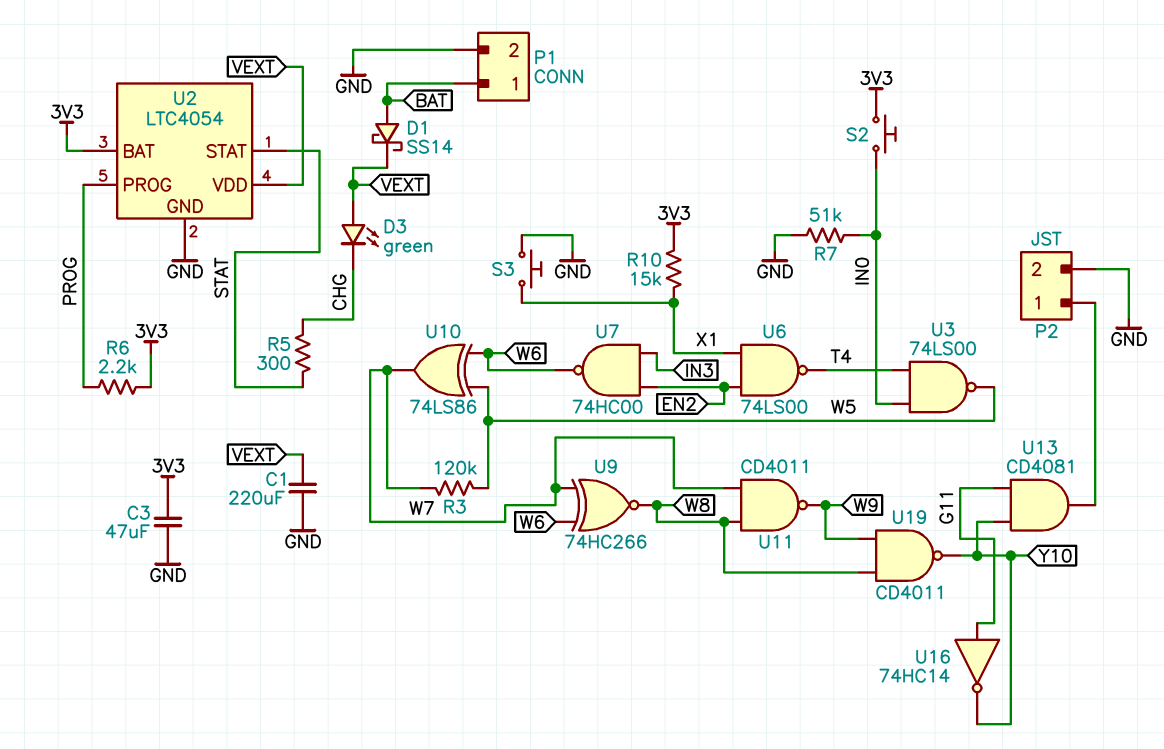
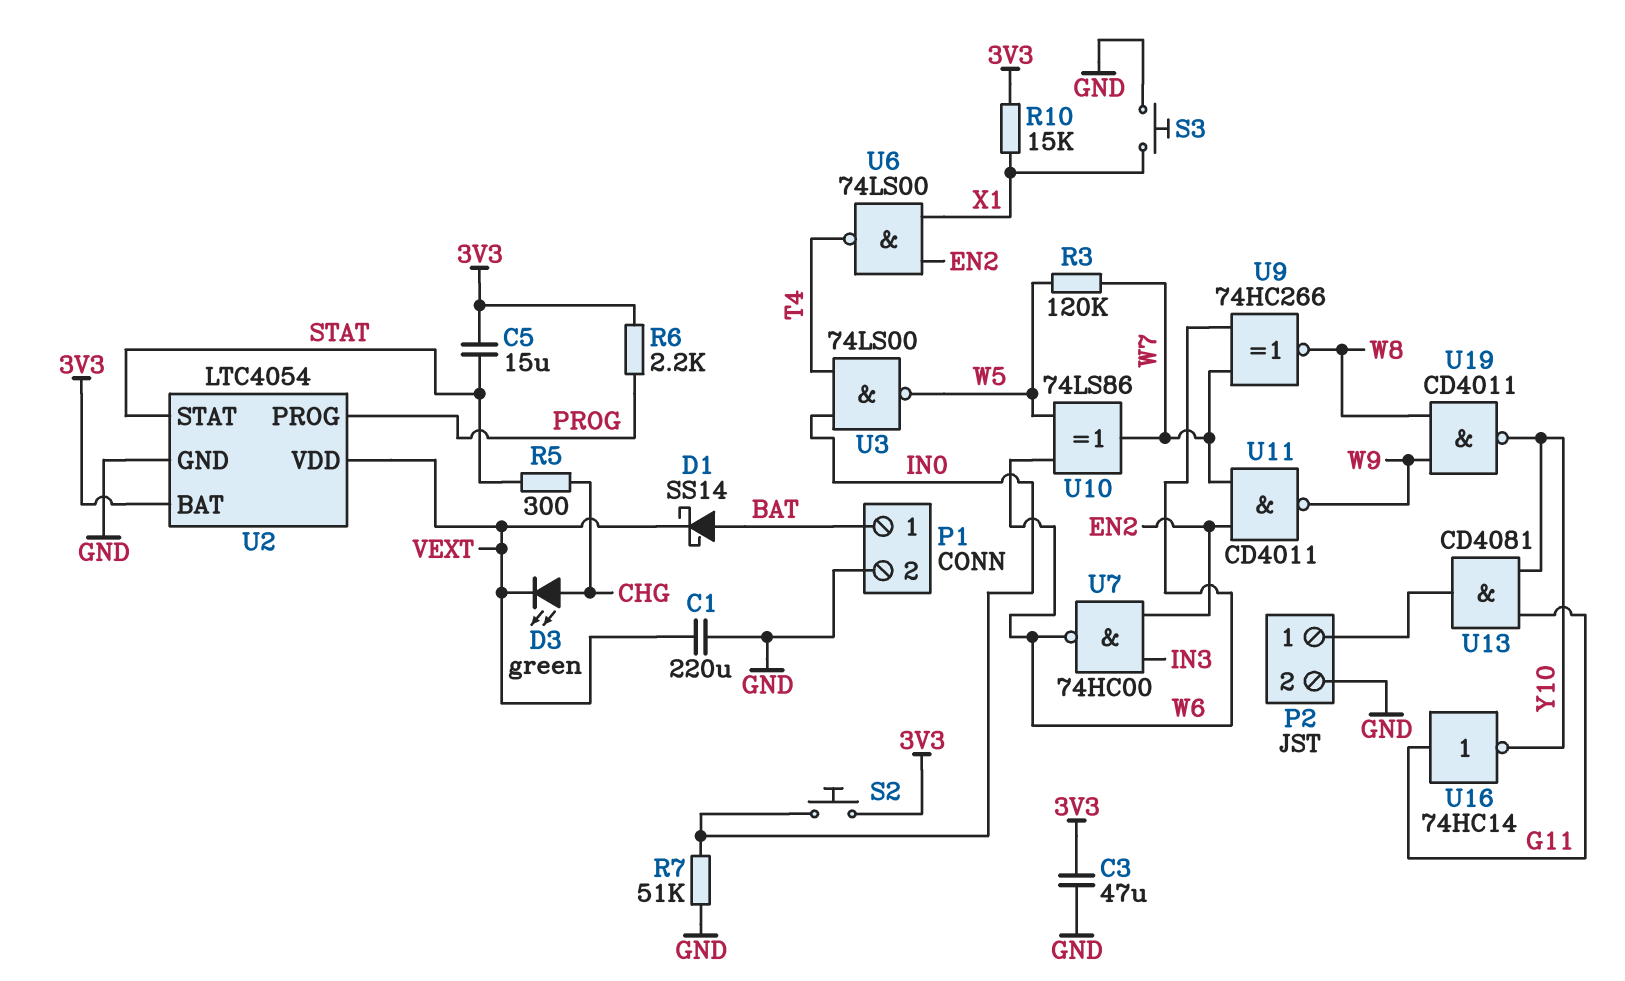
C5: none -> 15uF (3V3, STAT)
D3: LED green (A VEXT, K CHG) -> LED green (A CHG, K VEXT)
U11: NAND CD4011 (in W7, in W8, out W9) -> NAND CD4011 (in EN2, in W7, out W9)

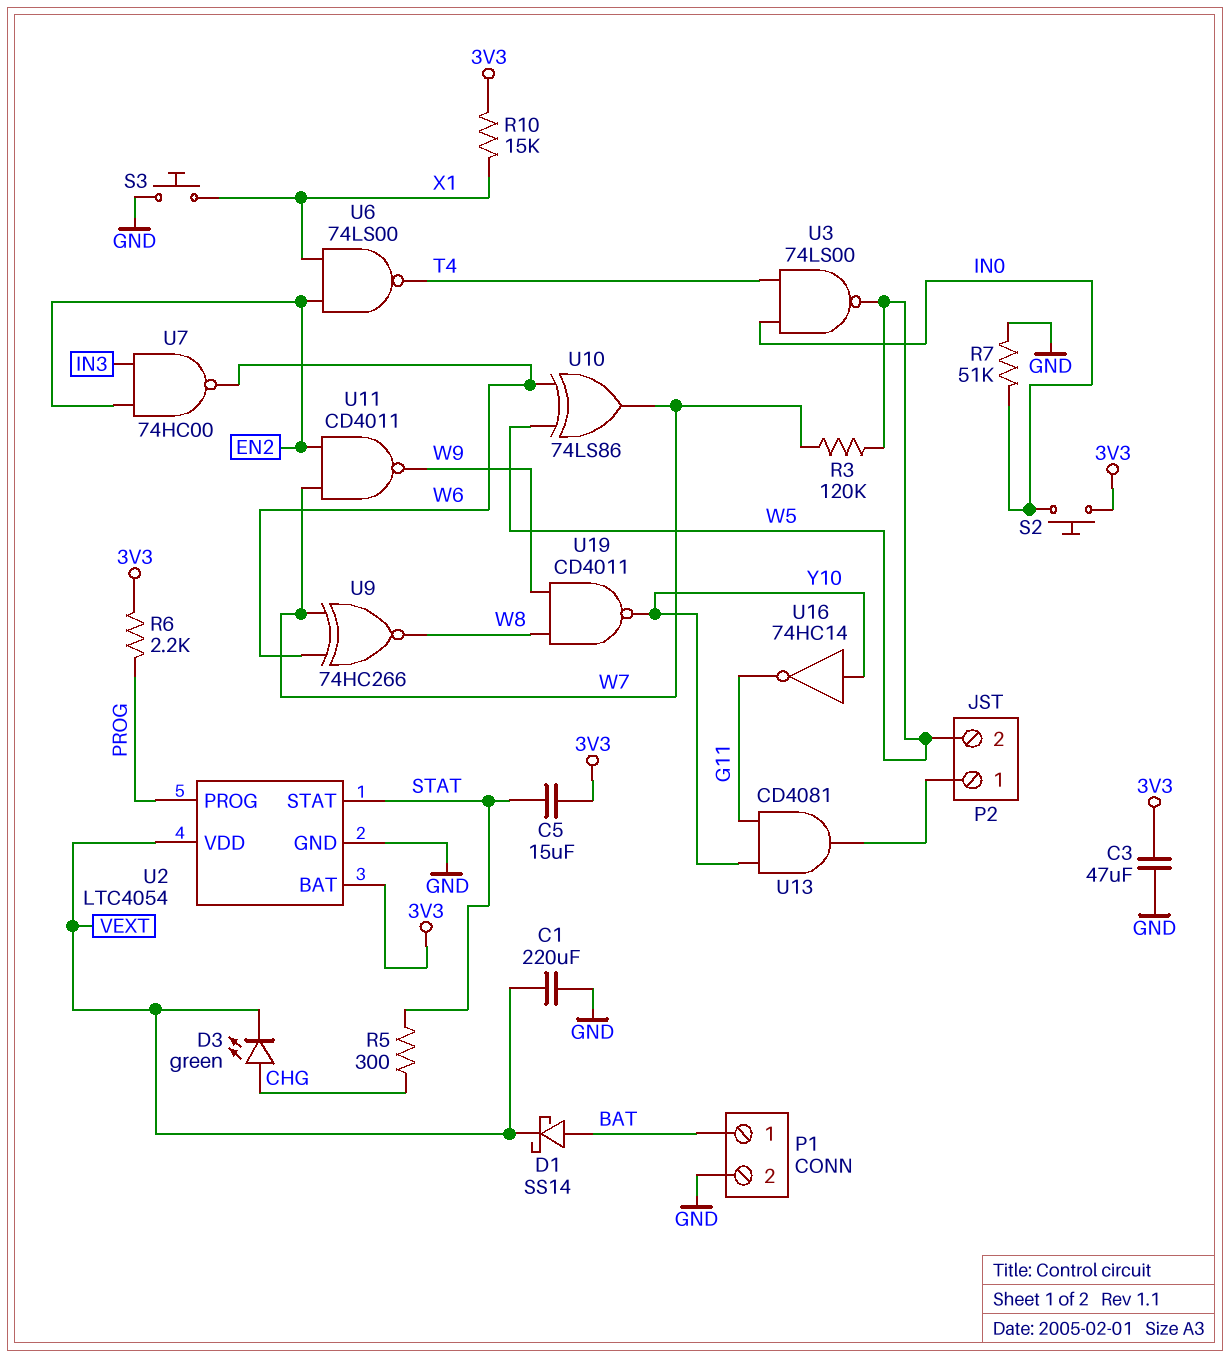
P2 pin 2: GND -> W5
U16: NOT 74HC14 (in G11, out Y10) -> NOT 74HC14 (in Y10, out G11)

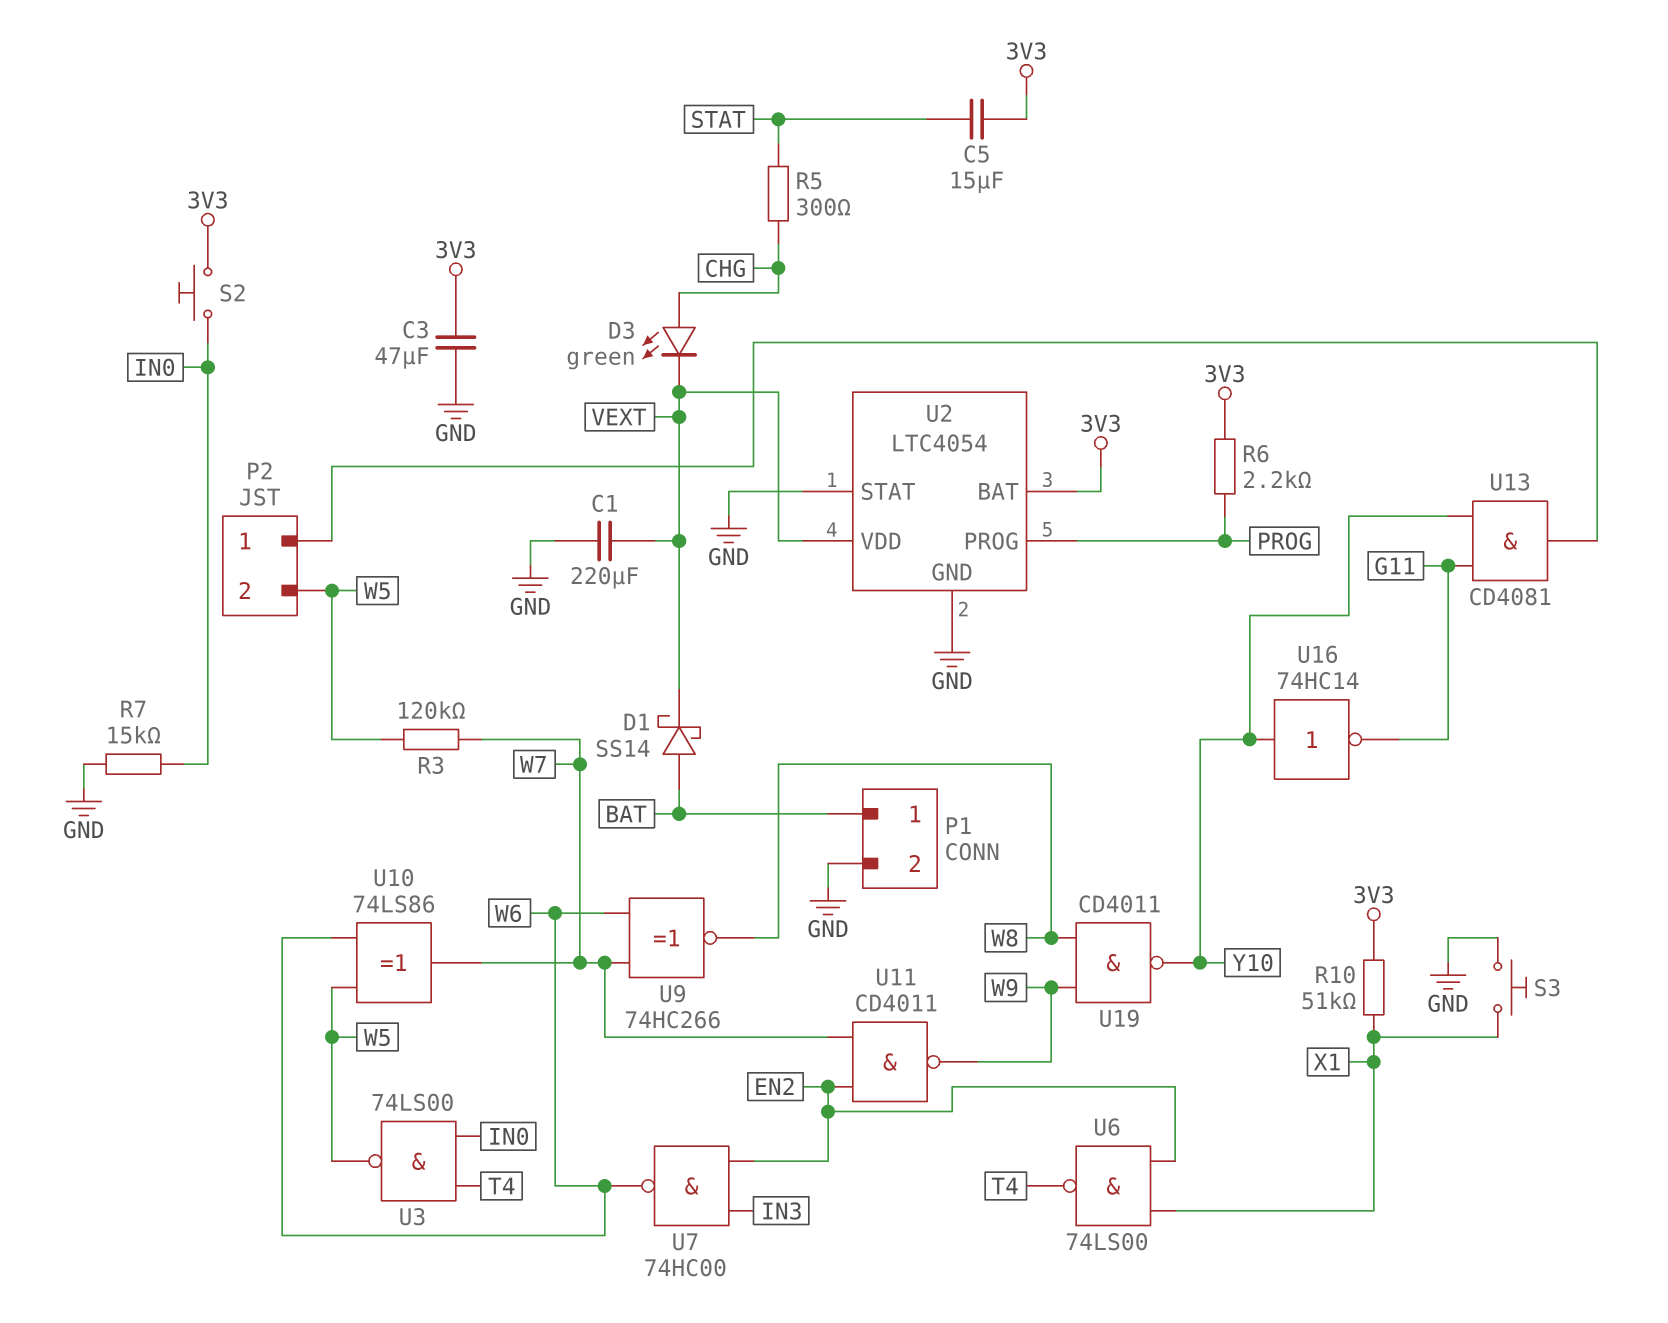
R7: 51k (GND, IN0) -> 15k (GND, IN0)
R10: 15k (3V3, X1) -> 51k (3V3, X1)
U2 pin STAT: STAT -> GND

